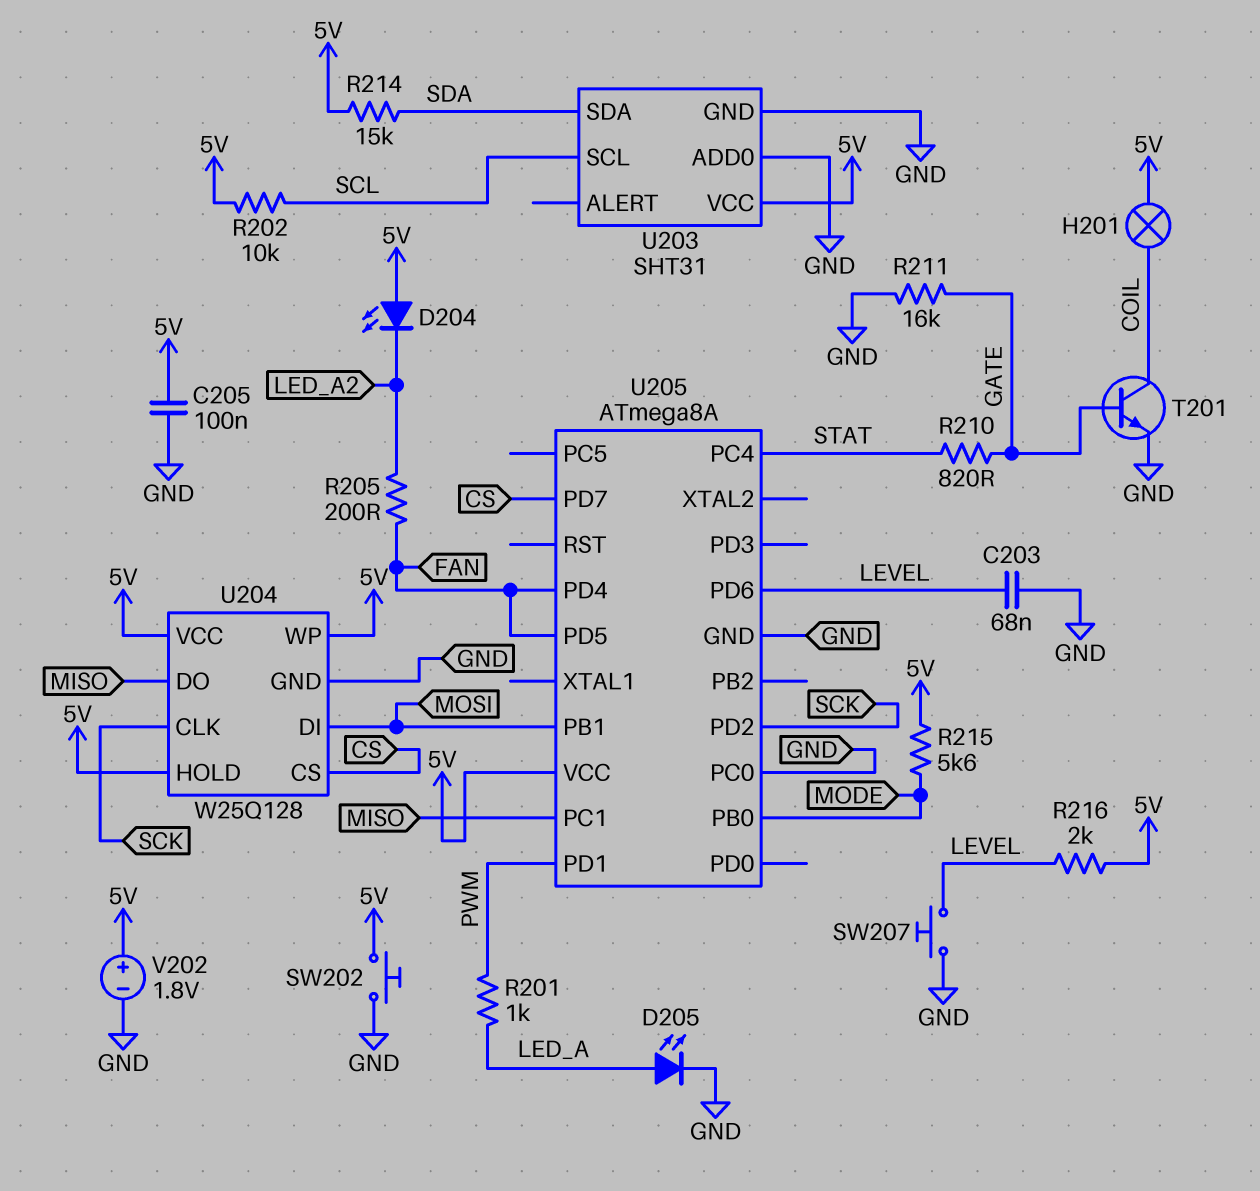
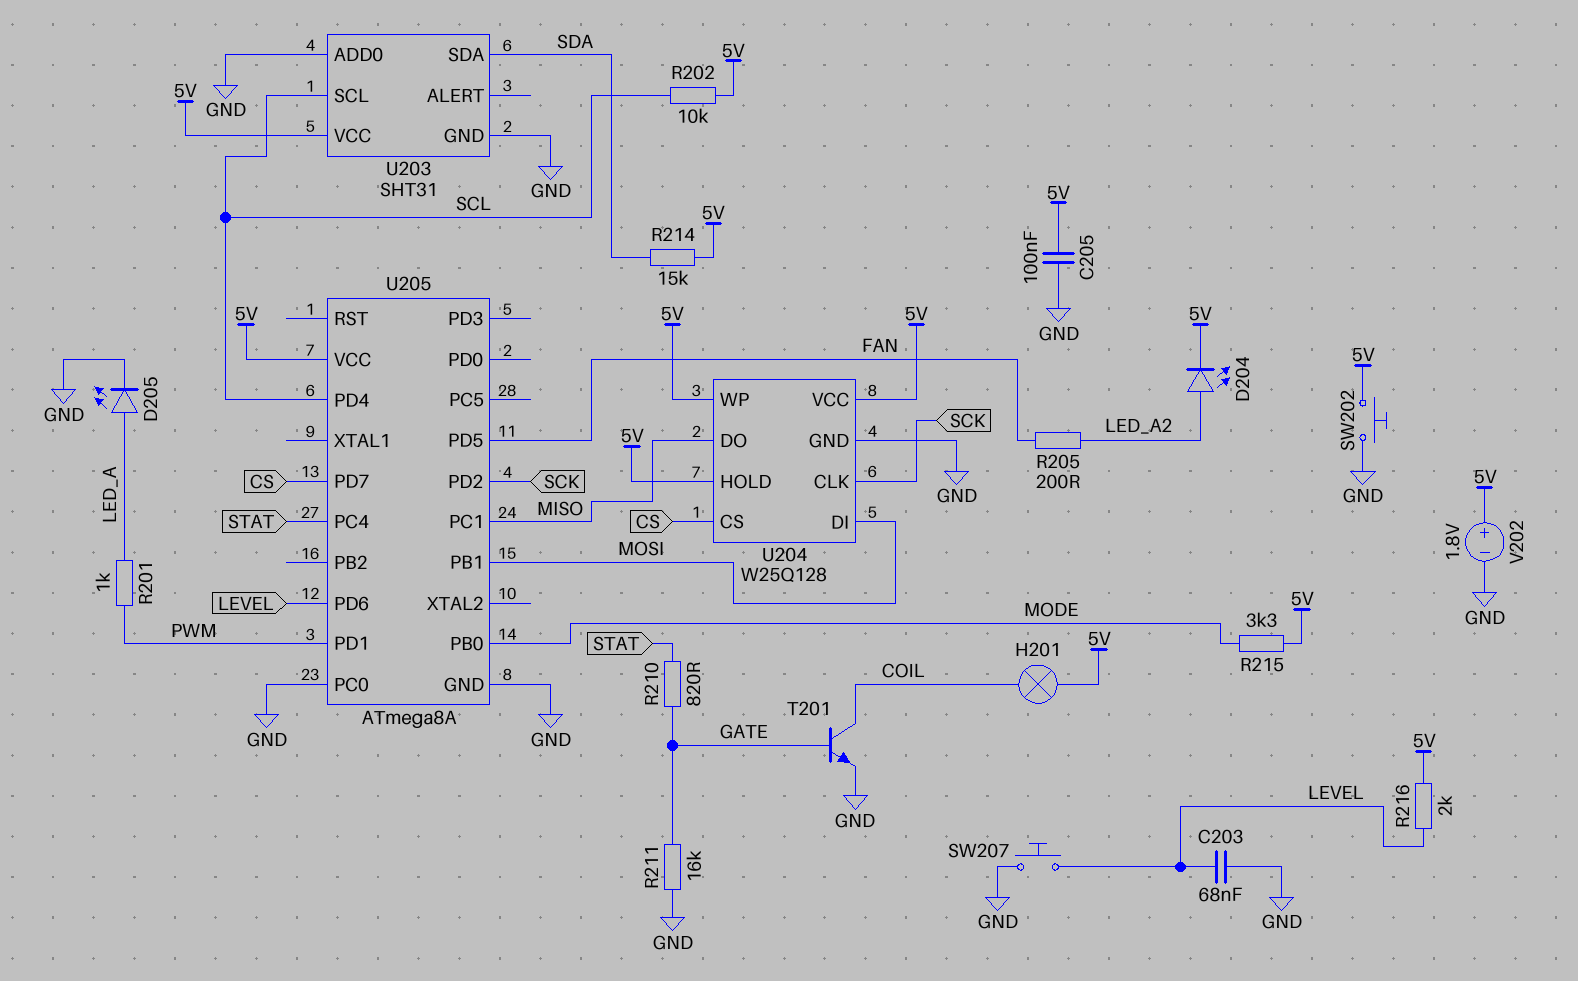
D204: LED (A 5V, K LED_A2) -> LED (A LED_A2, K 5V)
R215: 5.6k (5V, MODE) -> 3.3k (5V, MODE)
U205 pin PD4: FAN -> SCL

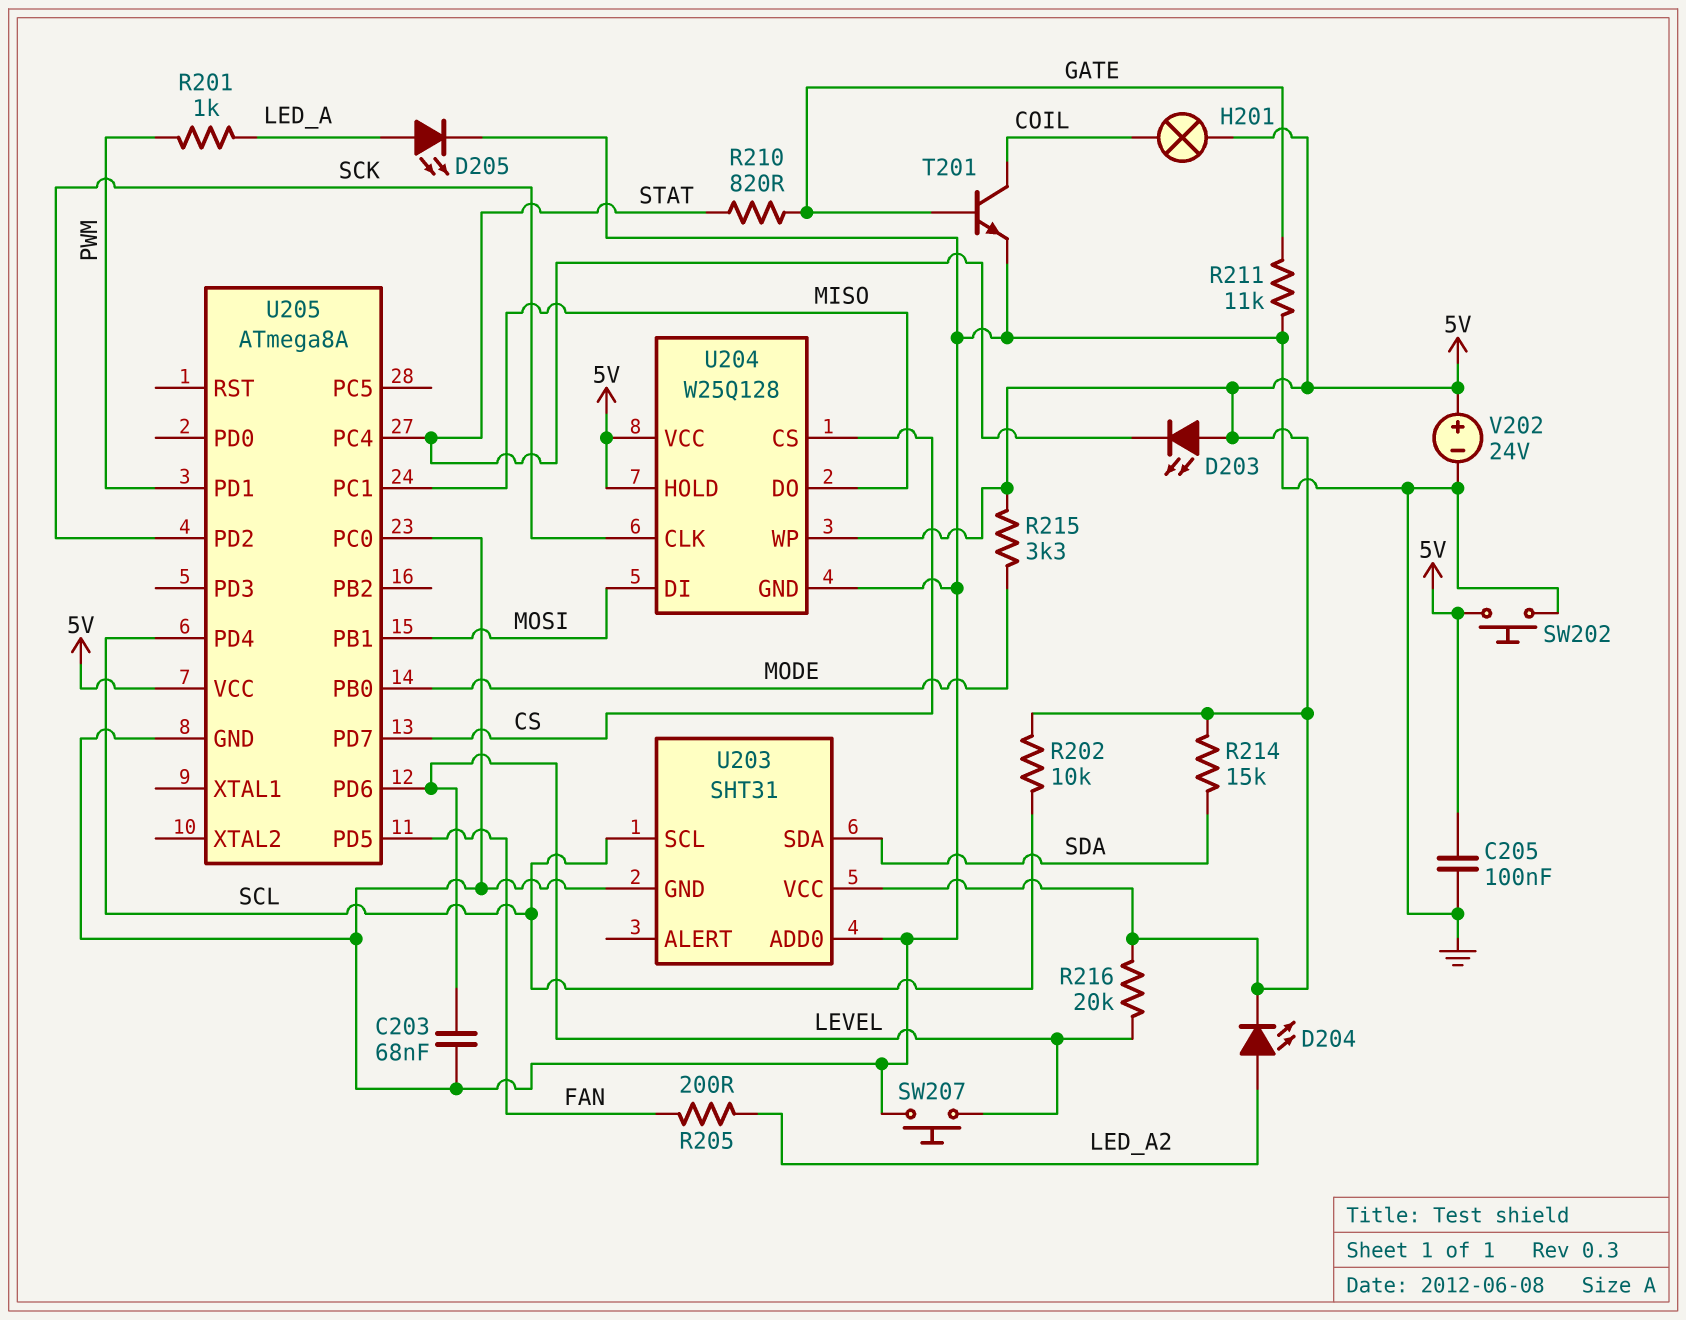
D203: none -> LED (A 5V, K STAT)
R211: 16k (GATE, GND) -> 11k (GATE, GND)
R216: 2k (5V, LEVEL) -> 20k (5V, LEVEL)
V202: 1.8V (plus 5V, minus GND) -> 24V (plus 5V, minus GND)

